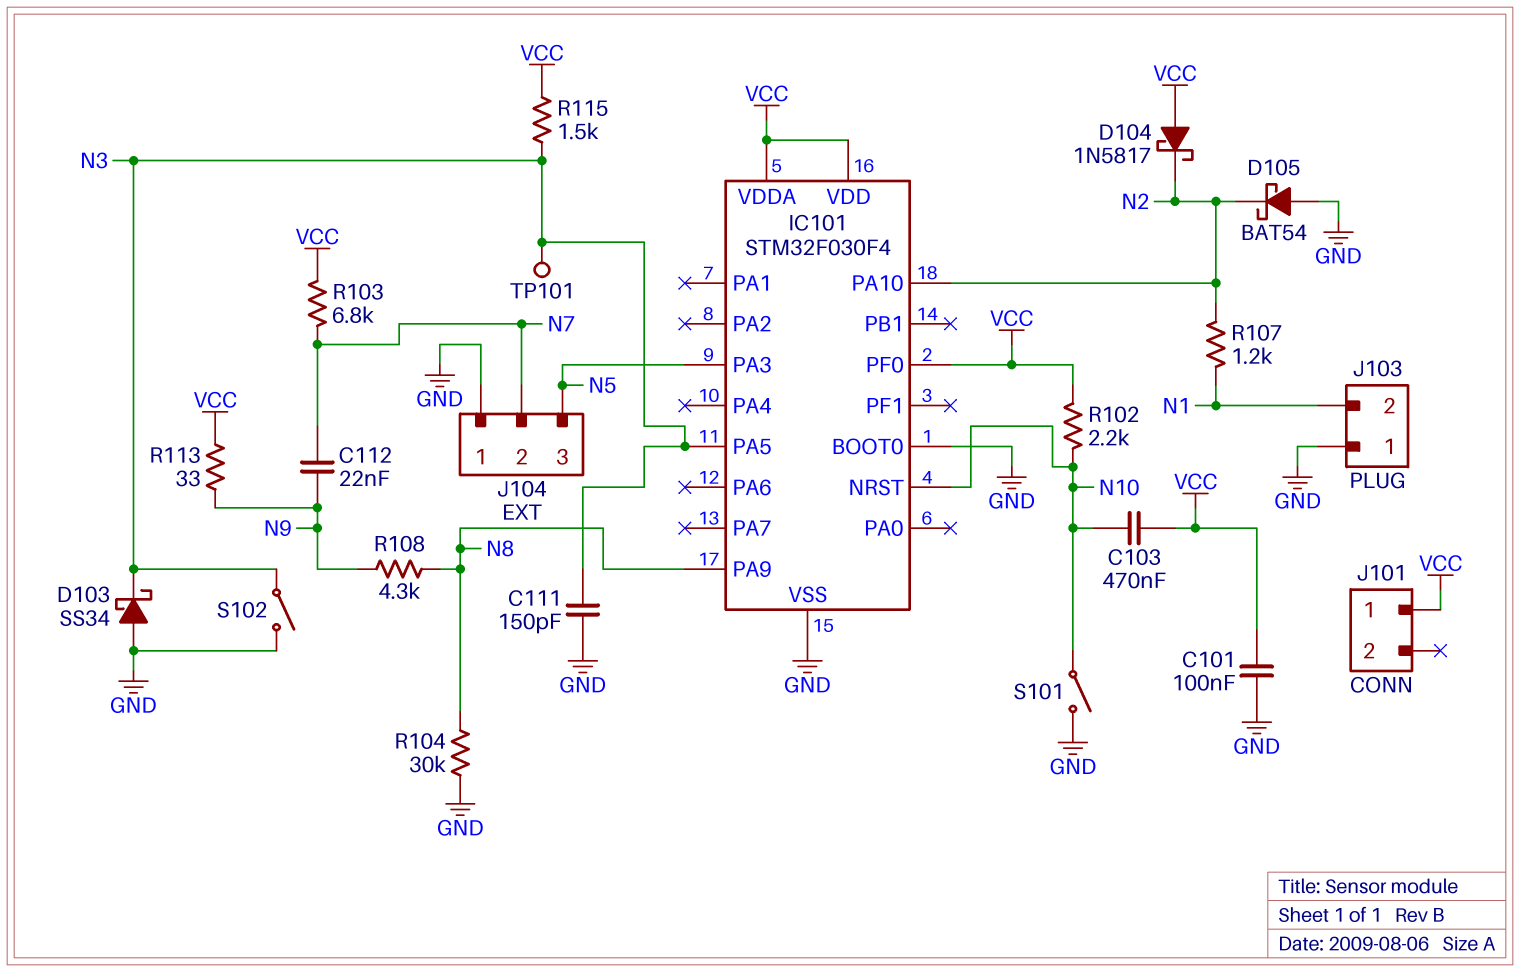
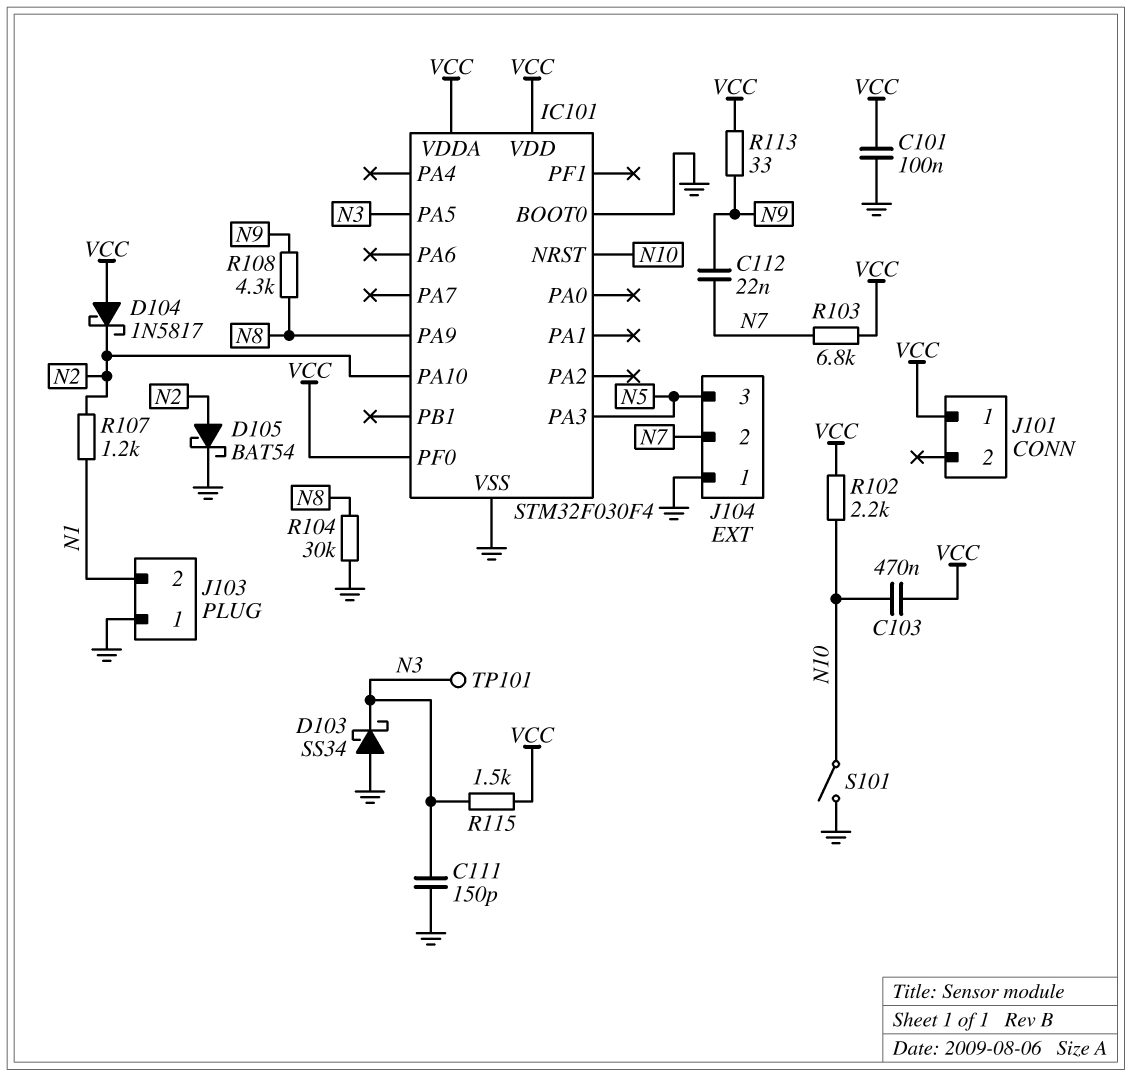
D105: schottky BAT54 (A GND, K N2) -> schottky BAT54 (A N2, K GND)
S102: switch (GND, N3) -> none

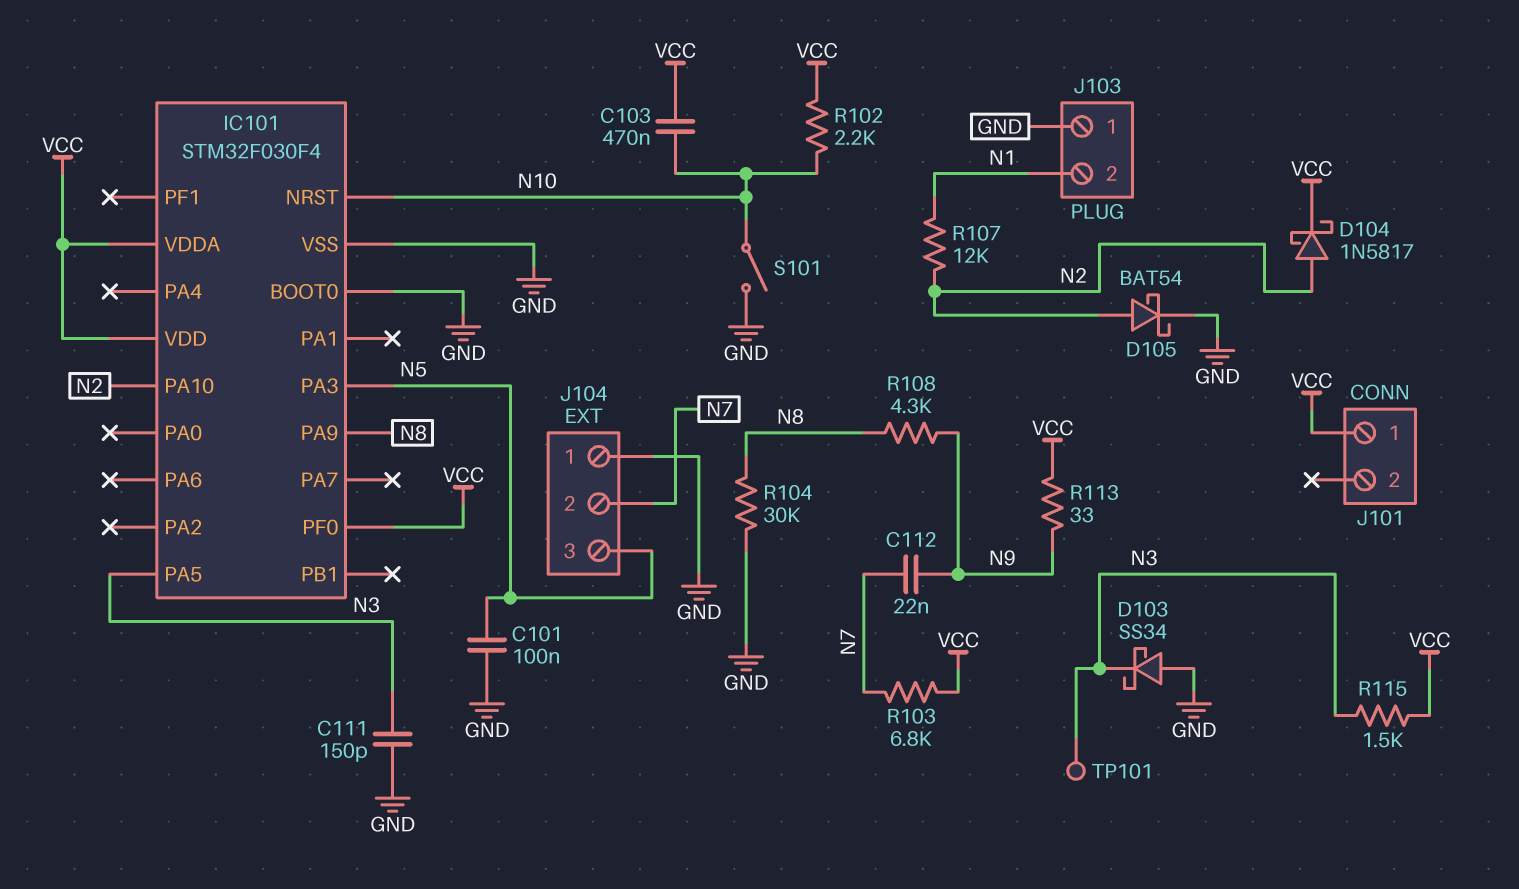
C101: 100nF (GND, VCC) -> 100nF (GND, N5)
D104: schottky 1N5817 (A VCC, K N2) -> schottky 1N5817 (A N2, K VCC)
R107: 1.2k (N1, N2) -> 12k (N1, N2)

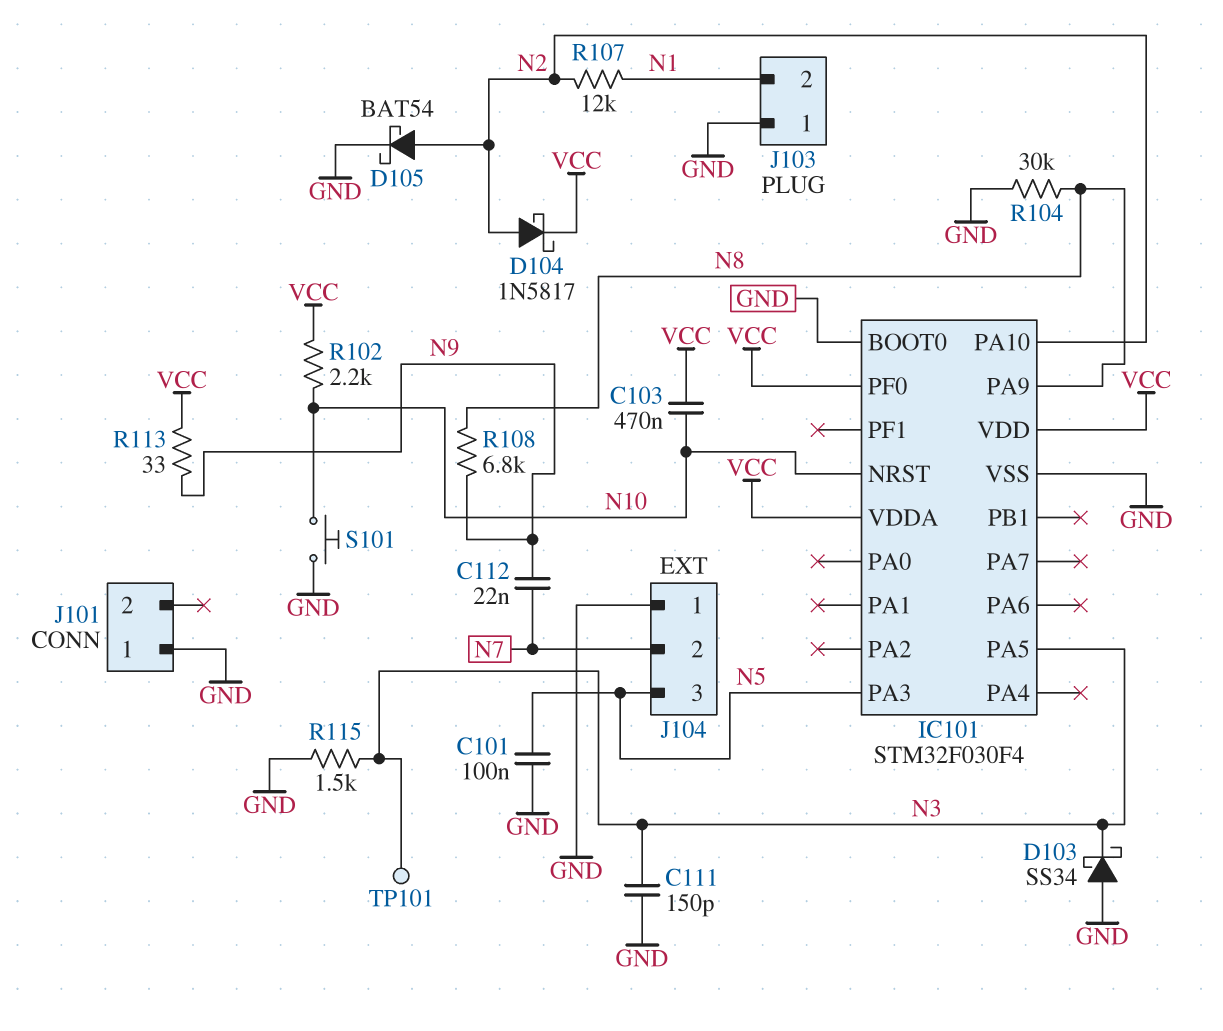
J101 pin 1: VCC -> GND
R103: 6.8k (N7, VCC) -> none
R108: 4.3k (N8, N9) -> 6.8k (N8, N9)
R115: 1.5k (N3, VCC) -> 1.5k (GND, N3)
S101: switch (GND, N10) -> button (GND, N10)

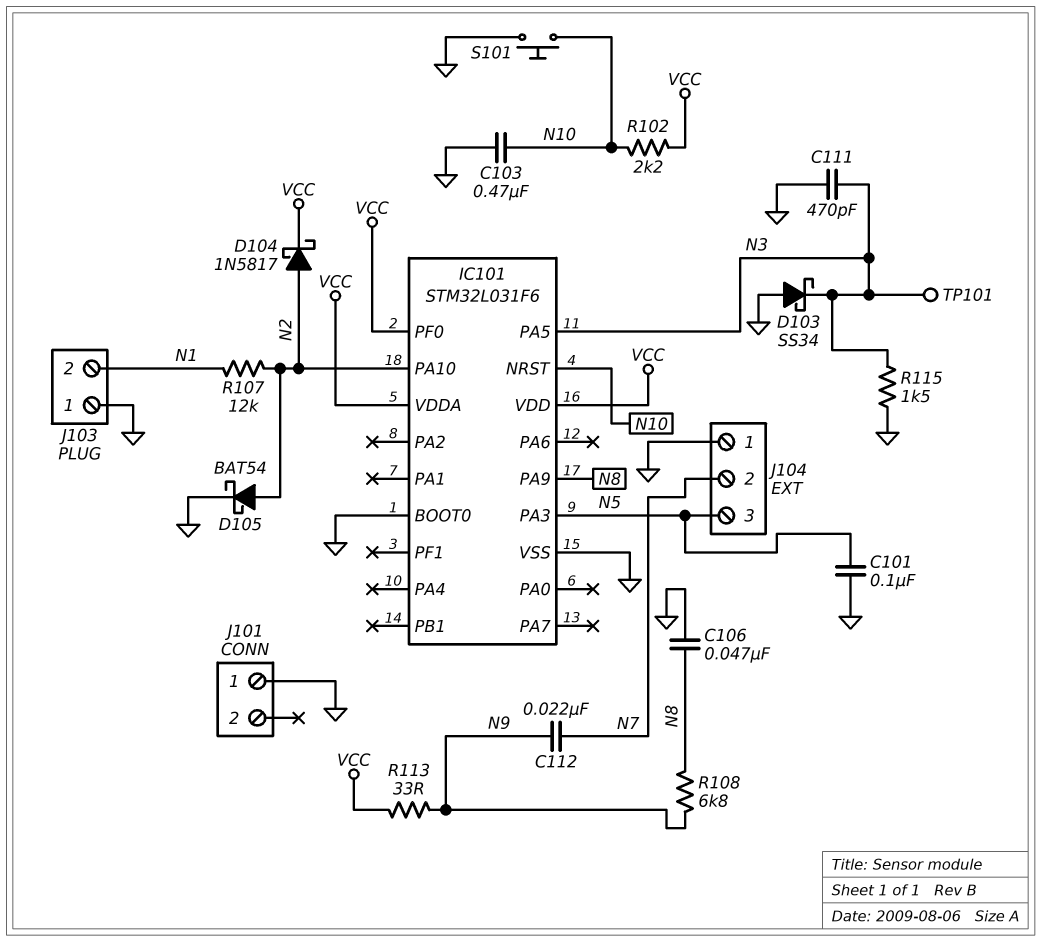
C103: 470nF (N10, VCC) -> 470nF (GND, N10)
C106: none -> 47nF (GND, N8)
C111: 150pF (GND, N3) -> 470pF (GND, N3)
IC101: STM32F030F4 -> STM32L031F6
R104: 30k (GND, N8) -> none

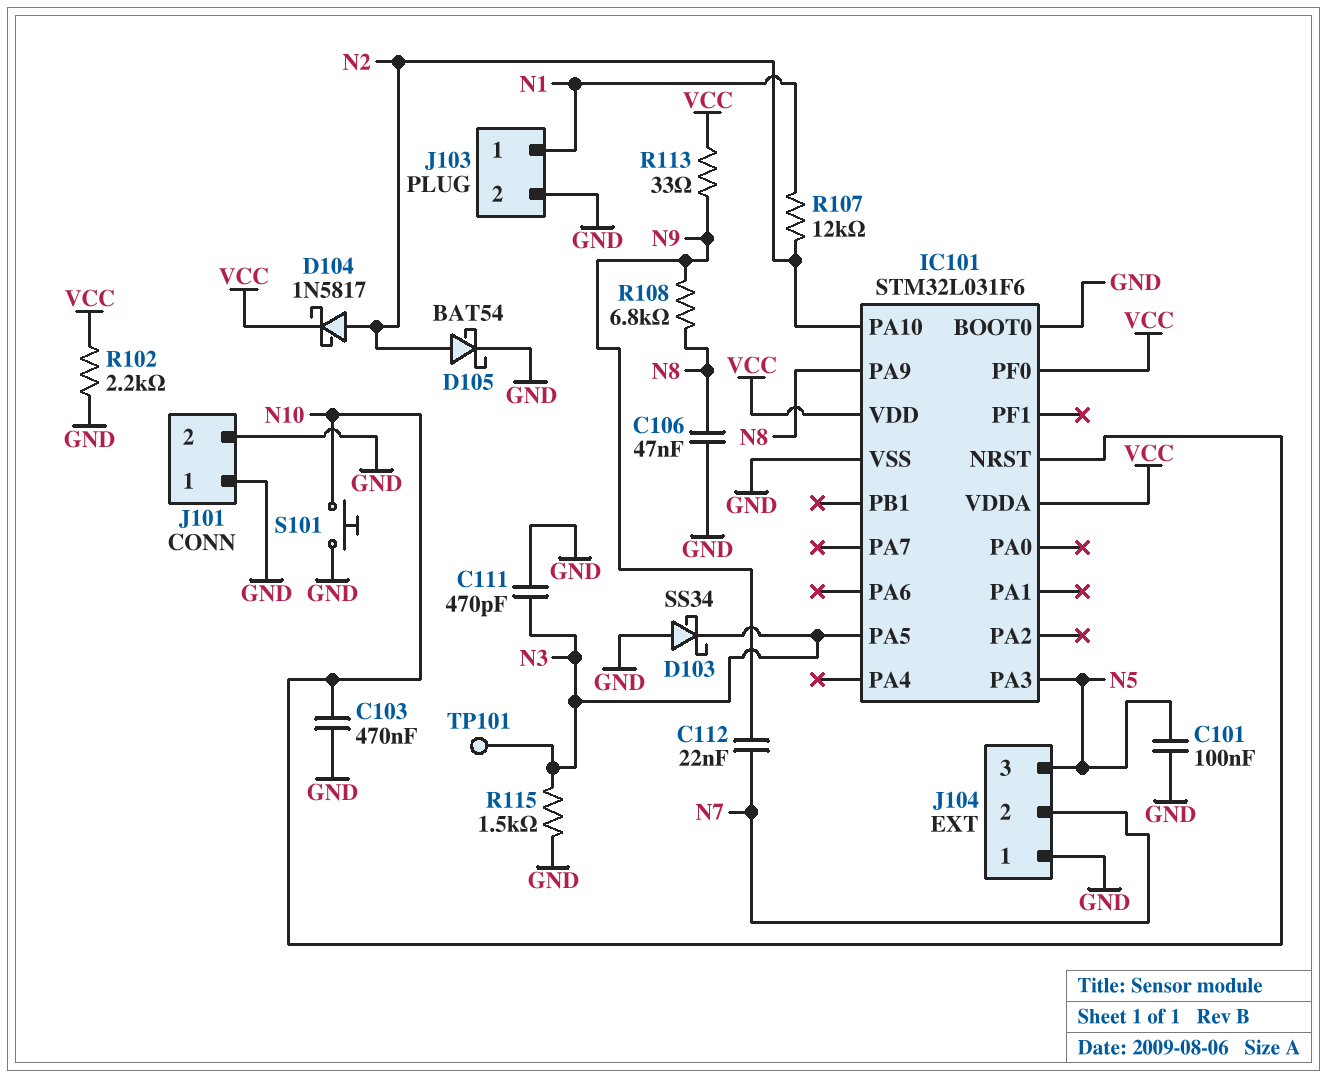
J101 pin 2: none -> GND
J103 pin 1: GND -> N1
J103 pin 2: N1 -> GND
R102: 2.2k (N10, VCC) -> 2.2k (GND, VCC)

